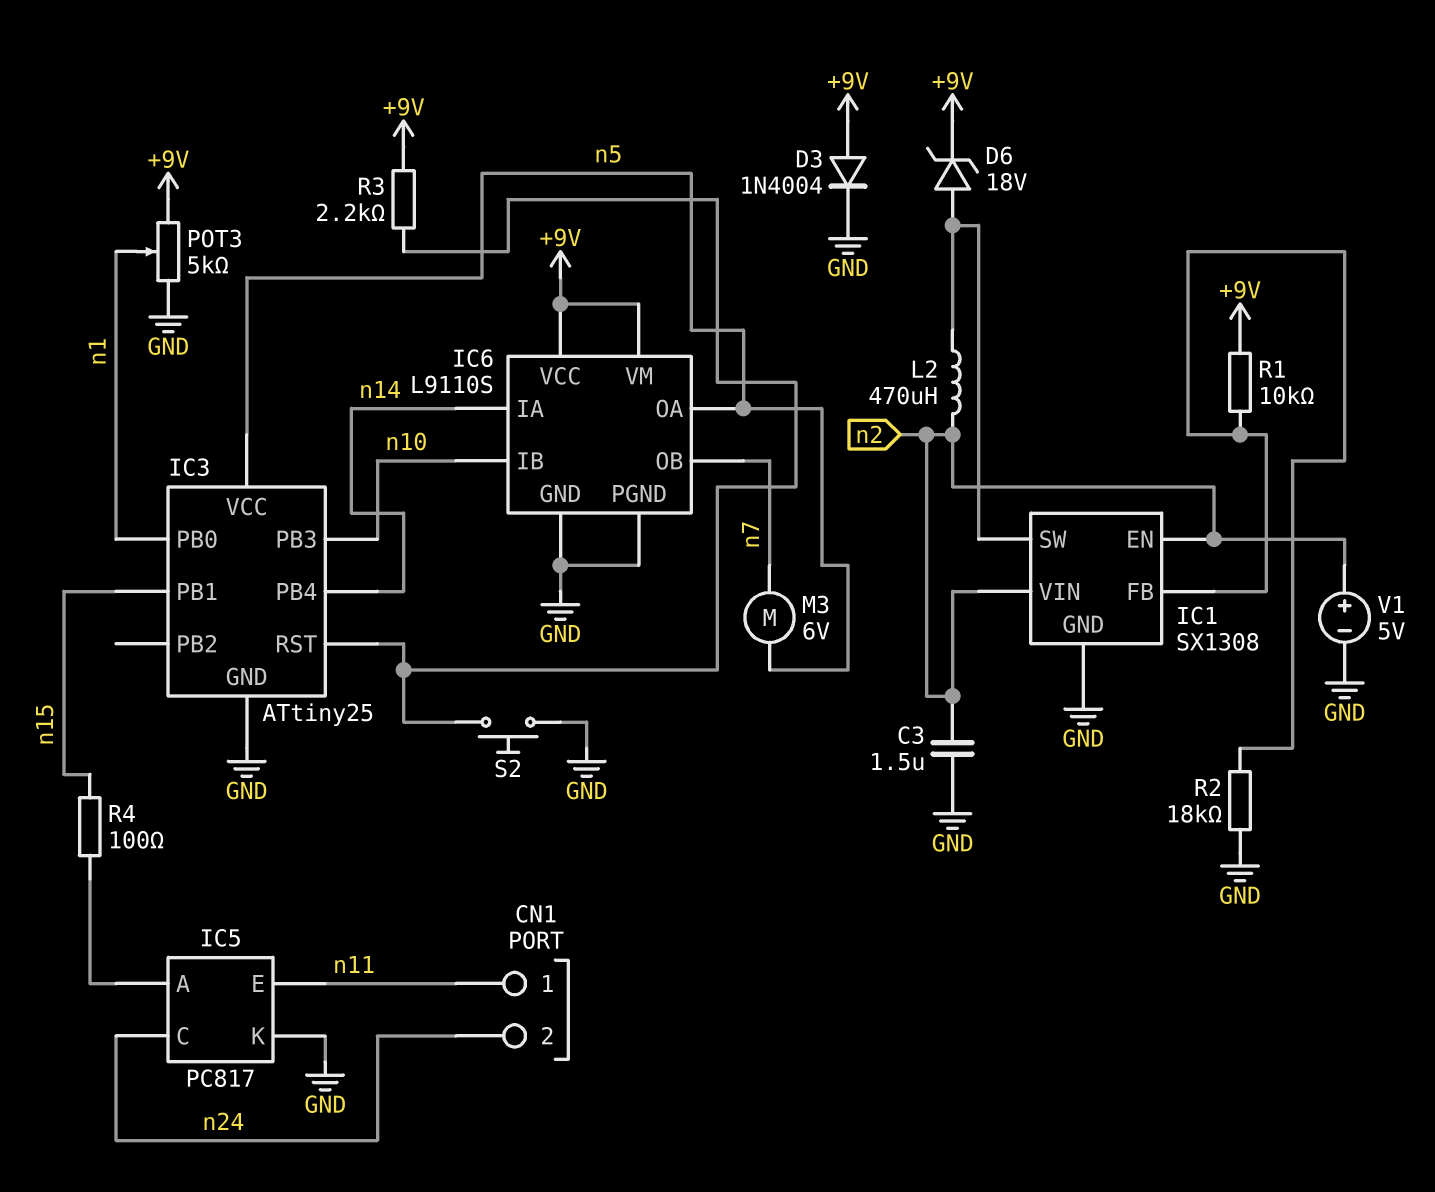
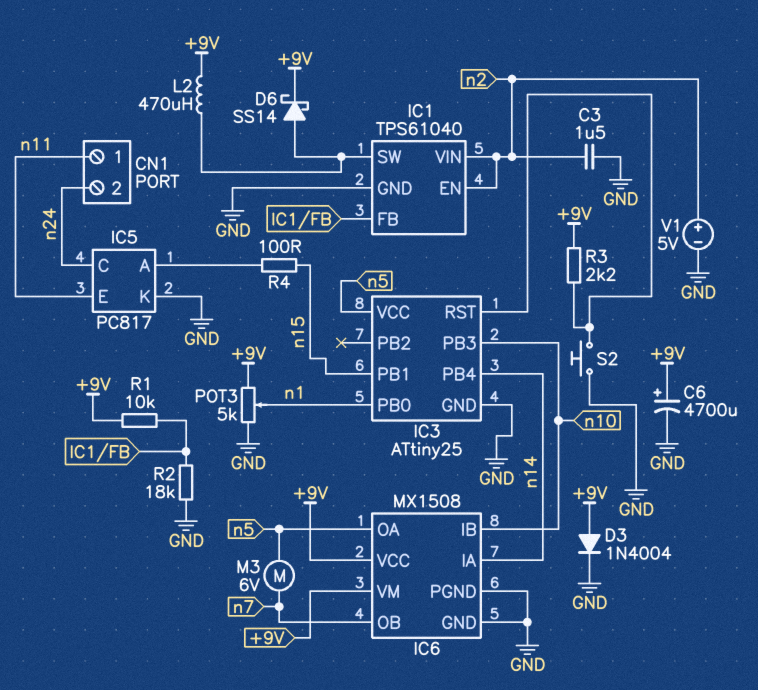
C6: none -> 4700uF (plus +9V, minus GND)
D6: zener 18V (A IC1/SW, K +9V) -> schottky SS14 (A IC1/SW, K +9V)
IC1: SX1308 -> TPS61040
IC6: L9110S -> MX1508
L2: 470uH (IC1/SW, n2) -> 470uH (+9V, IC1/SW)

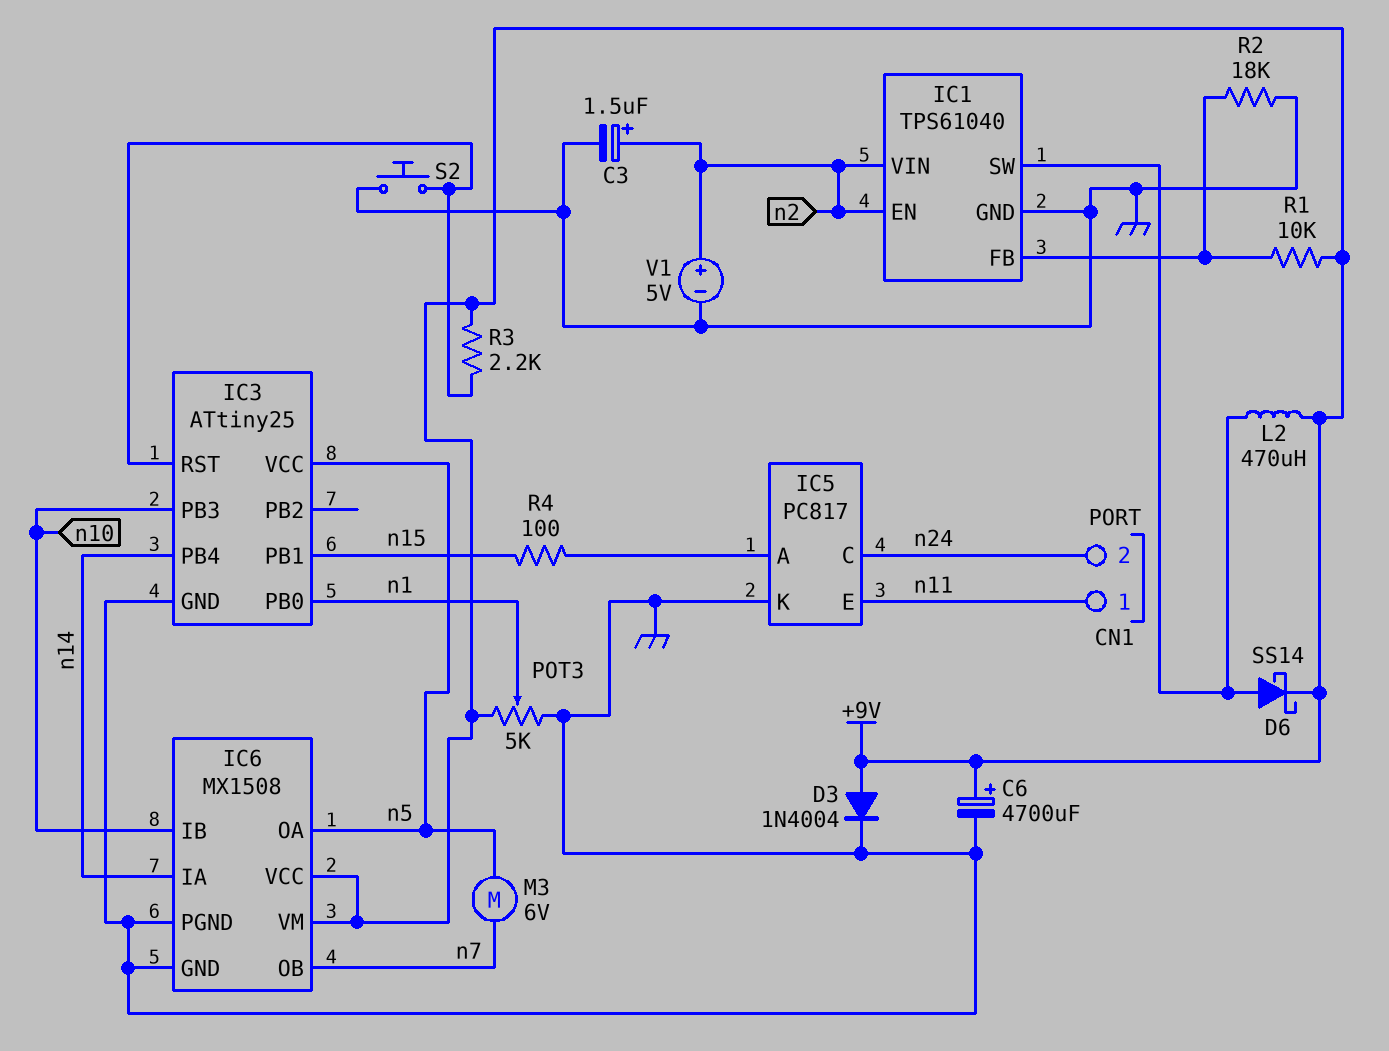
C3: 1.5uF (GND, n2) -> 1.5uF (plus n2, minus GND)

